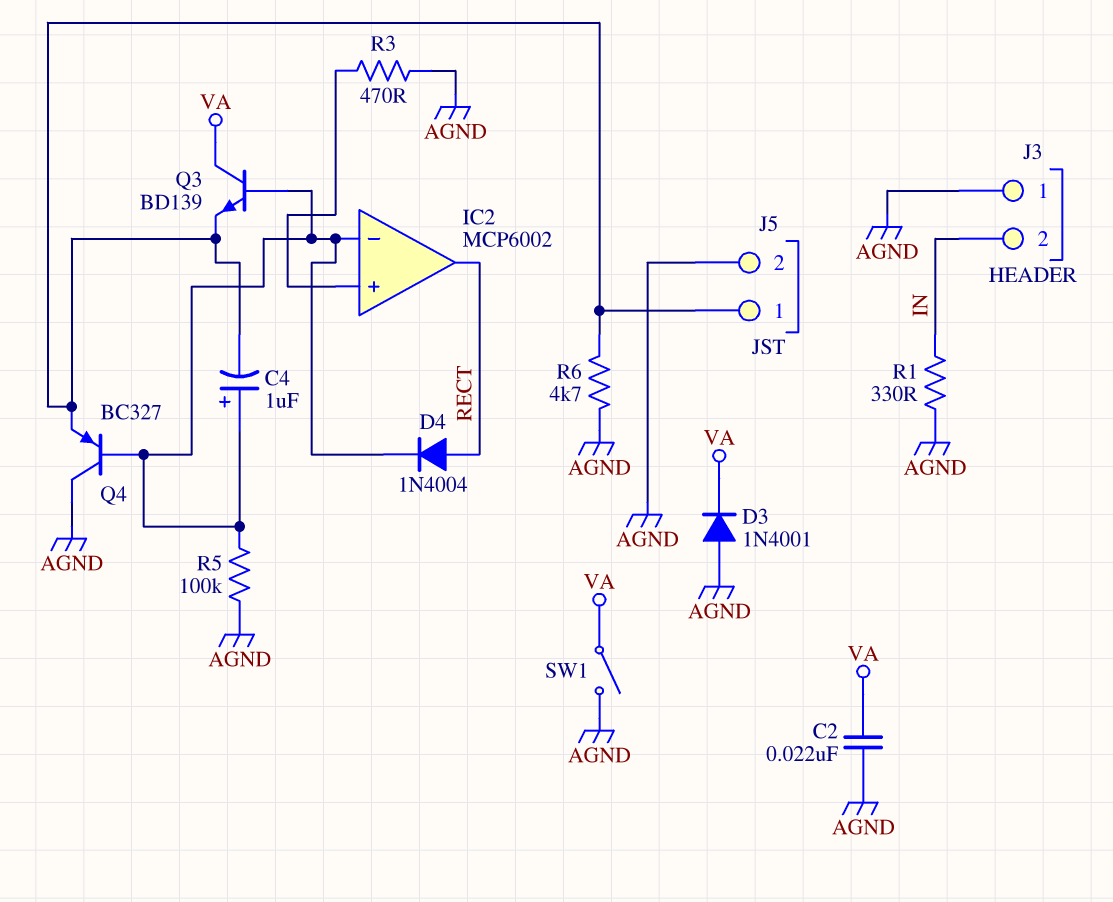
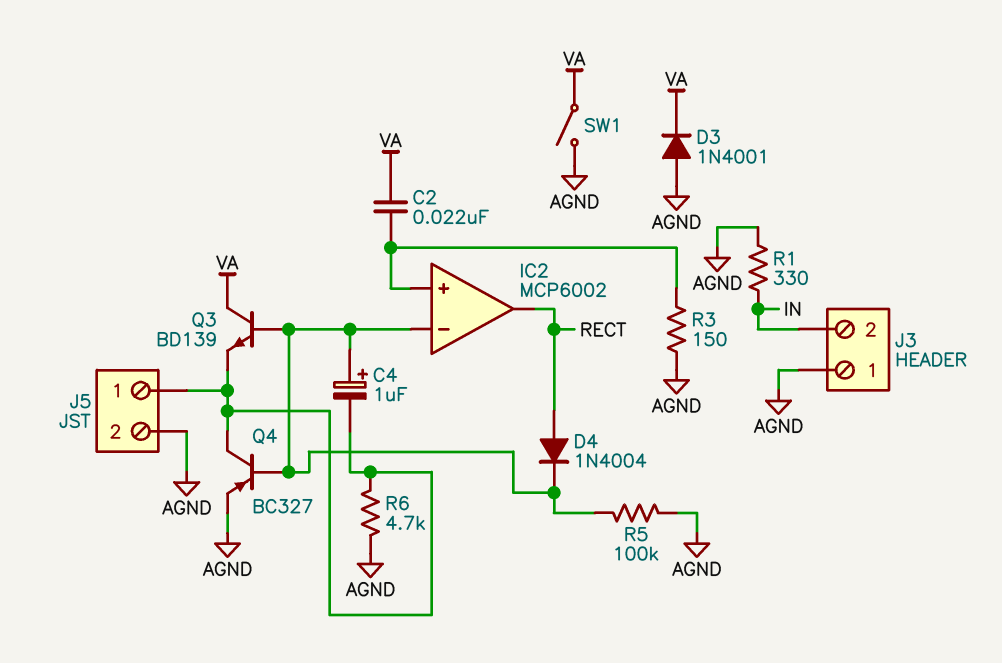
C2: 22nF (AGND, VA) -> 22nF (IC2/in+, VA)
Q4: PNP BC327 (B IC2/in-, C AGND, E J5/1) -> PNP BC327 (B IC2/in-, C J5/1, E AGND)
R3: 470 (AGND, IC2/in+) -> 150 (AGND, IC2/in+)

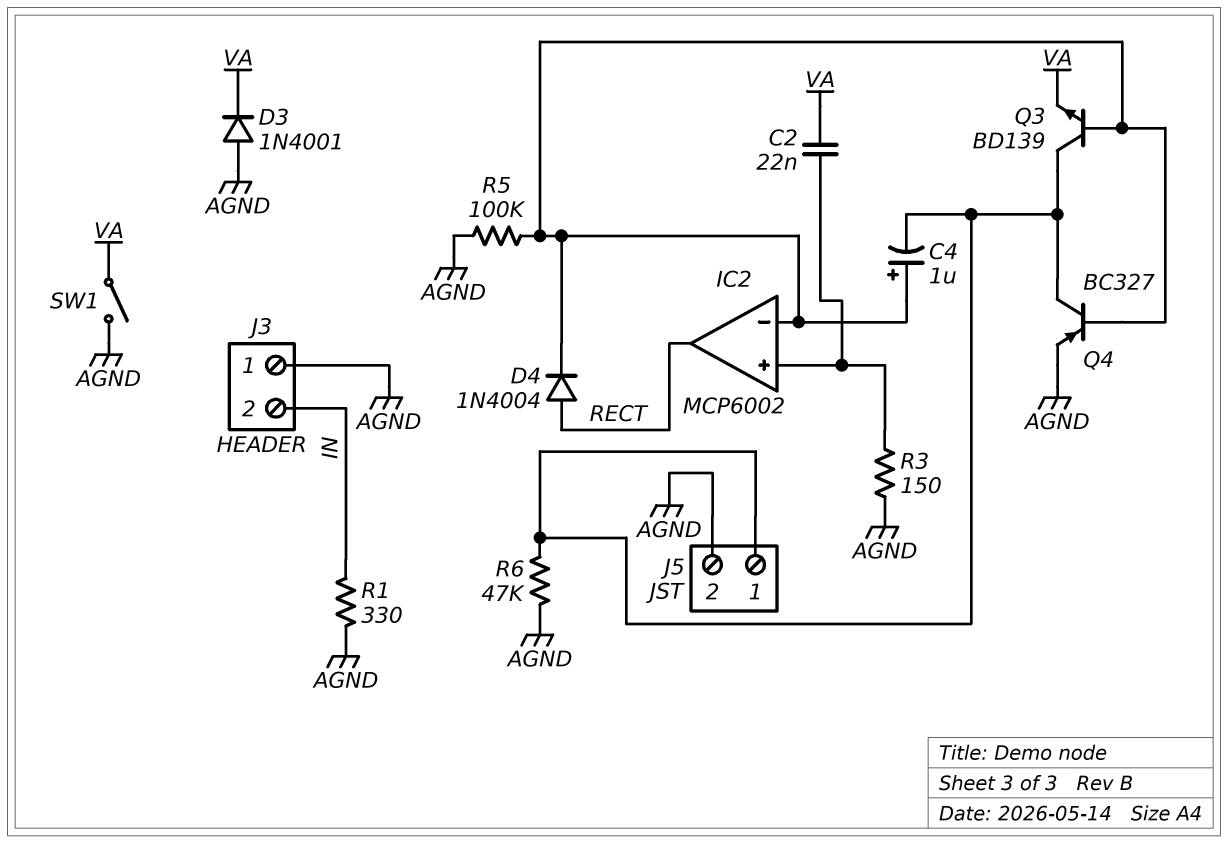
Q3: NPN BD139 (B IC2/in-, C VA, E J5/1) -> NPN BD139 (B IC2/in-, C J5/1, E VA)
R6: 4.7k (AGND, J5/1) -> 47k (AGND, J5/1)

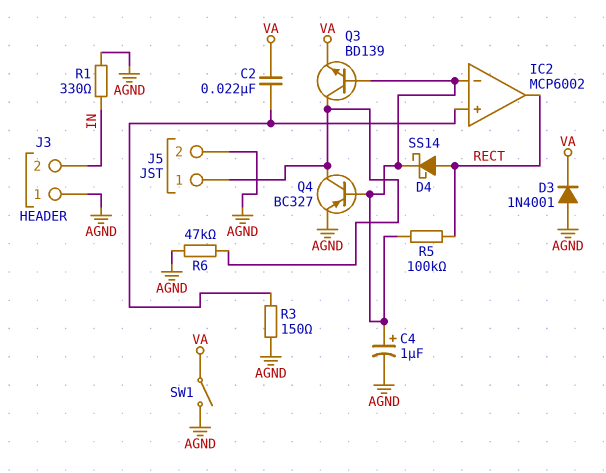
C4: 1uF (plus IC2/in-, minus J5/1) -> 1uF (plus IC2/in-, minus AGND)
D4: diode 1N4004 (A RECT, K IC2/in-) -> schottky SS14 (A RECT, K IC2/in-)
R5: 100k (AGND, IC2/in-) -> 100k (IC2/in-, RECT)

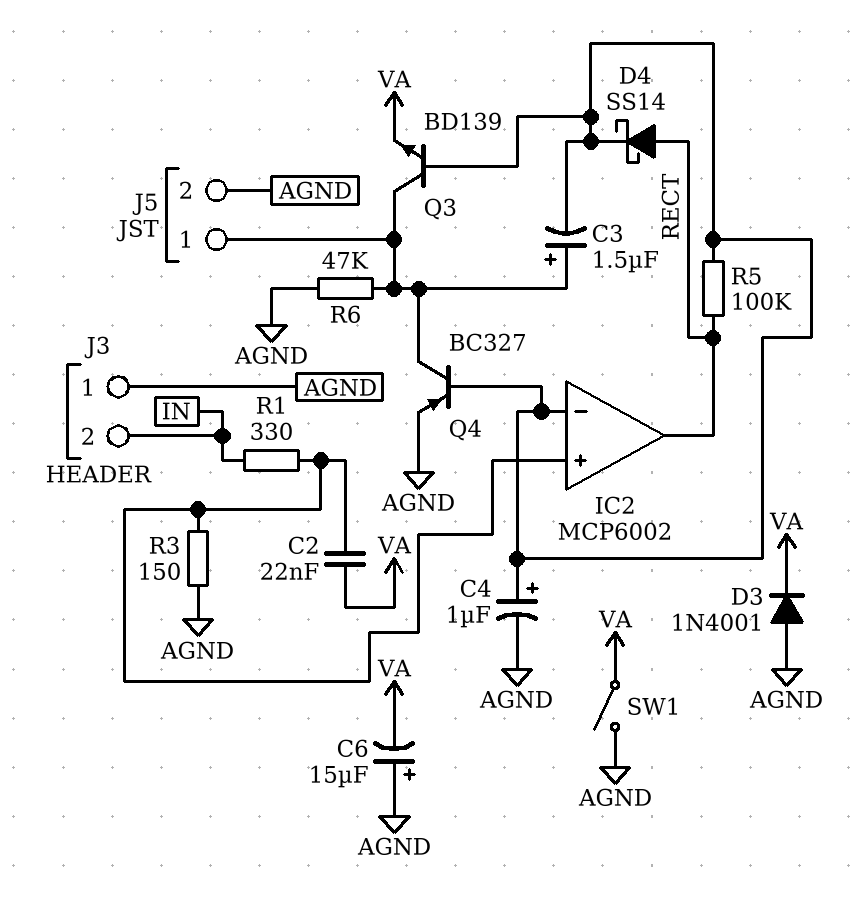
C3: none -> 1.5uF (plus J5/1, minus IC2/in-)
C6: none -> 15uF (plus AGND, minus VA)
R1: 330 (AGND, IN) -> 330 (IC2/in+, IN)

